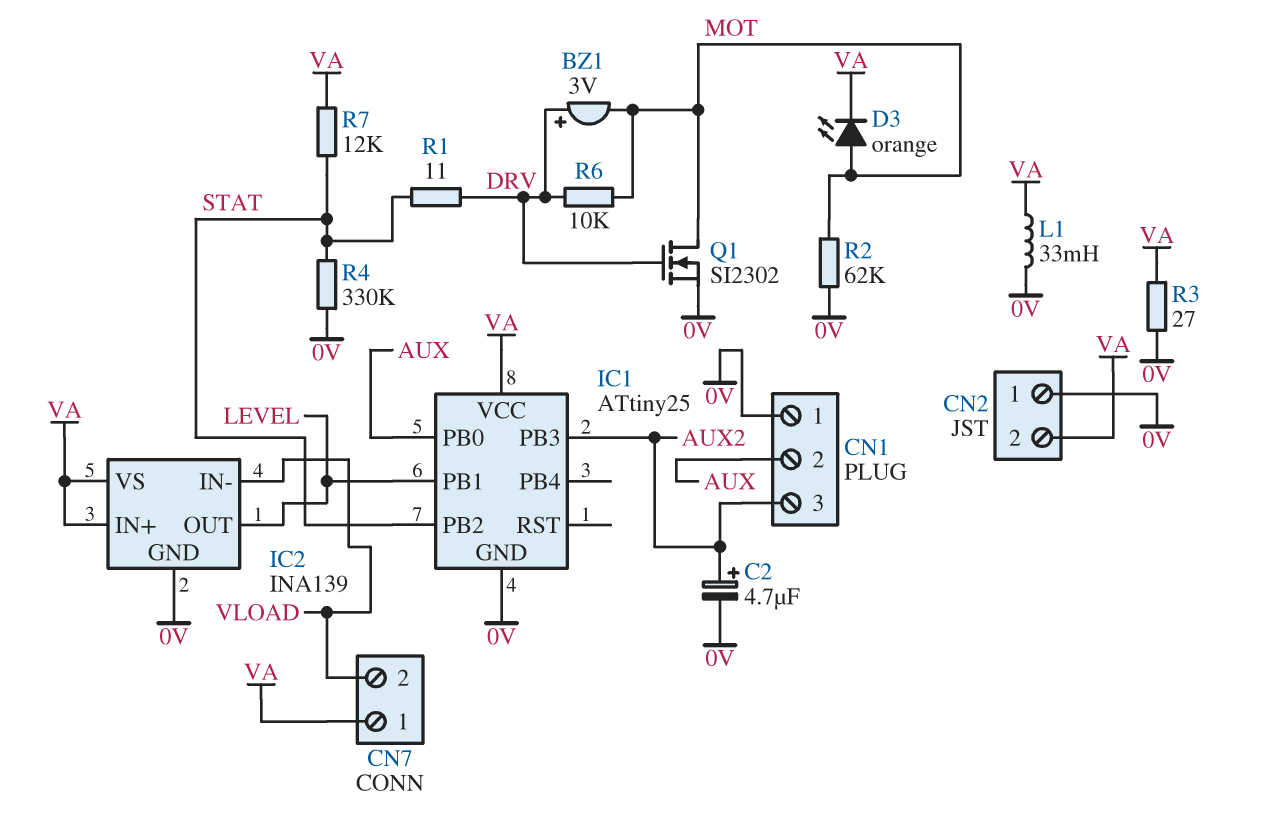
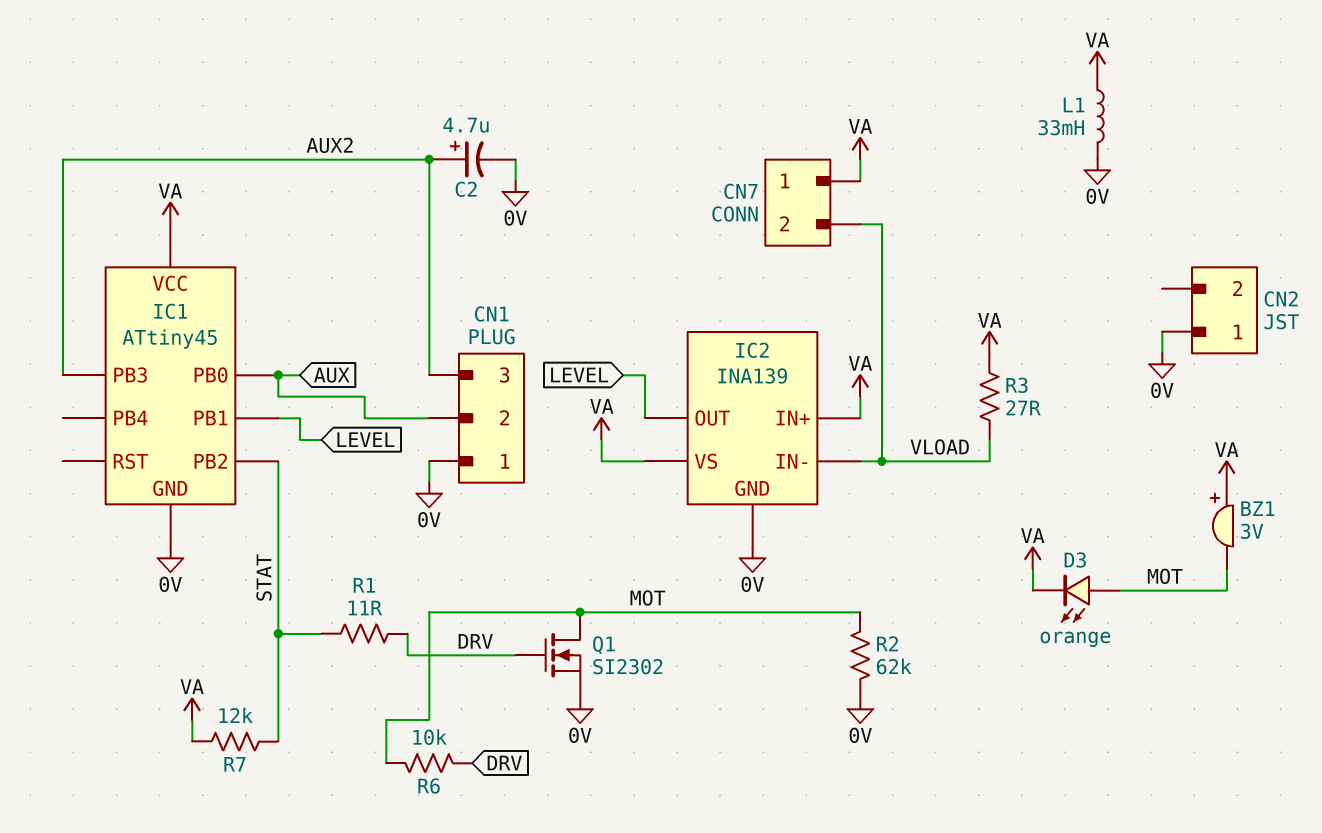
BZ1: buzzer 3V (plus DRV, minus MOT) -> buzzer 3V (plus VA, minus MOT)
CN2 pin 2: VA -> none
IC1: ATtiny25 -> ATtiny45
R3: 27 (0V, VA) -> 27 (VA, VLOAD)
R4: 330k (0V, STAT) -> none

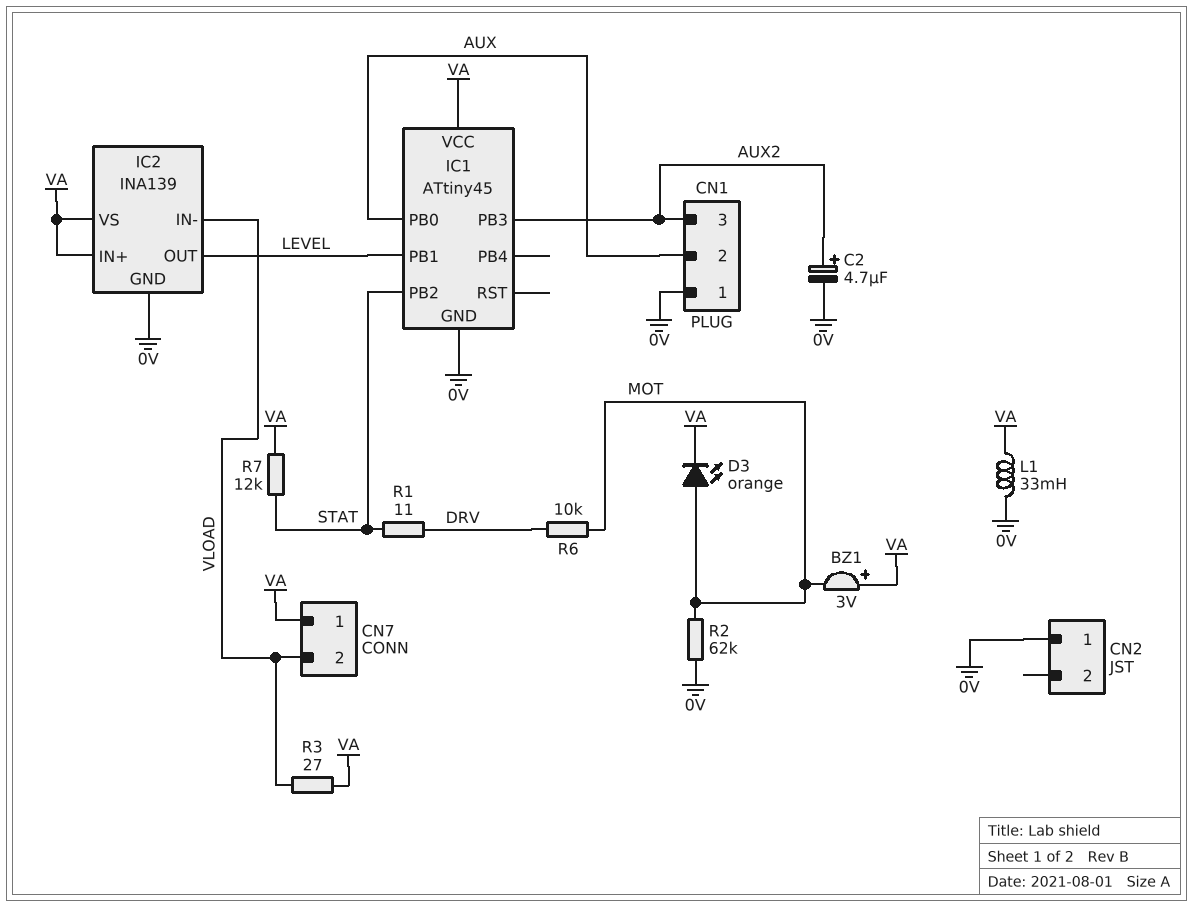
Q1: NMOS SI2302 (G DRV, D MOT, S 0V) -> none

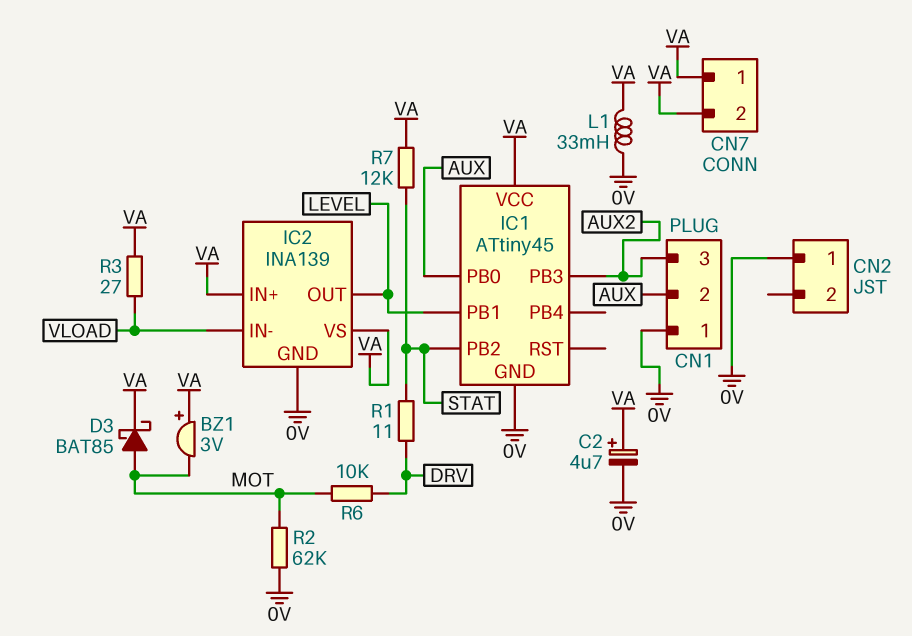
C2: 4.7uF (plus AUX2, minus 0V) -> 4.7uF (plus VA, minus 0V)
CN7 pin 2: VLOAD -> VA
D3: LED orange (A MOT, K VA) -> schottky BAT85 (A MOT, K VA)

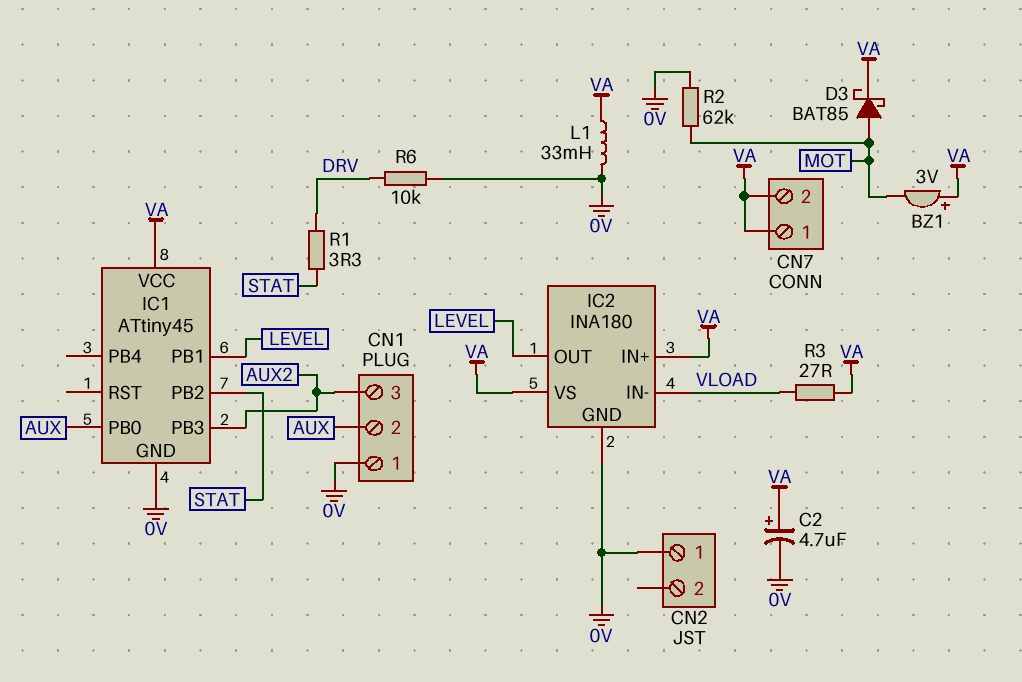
IC2: INA139 -> INA180
R1: 11 (DRV, STAT) -> 3.3 (DRV, STAT)
R6: 10k (DRV, MOT) -> 10k (0V, DRV)
R7: 12k (STAT, VA) -> none

